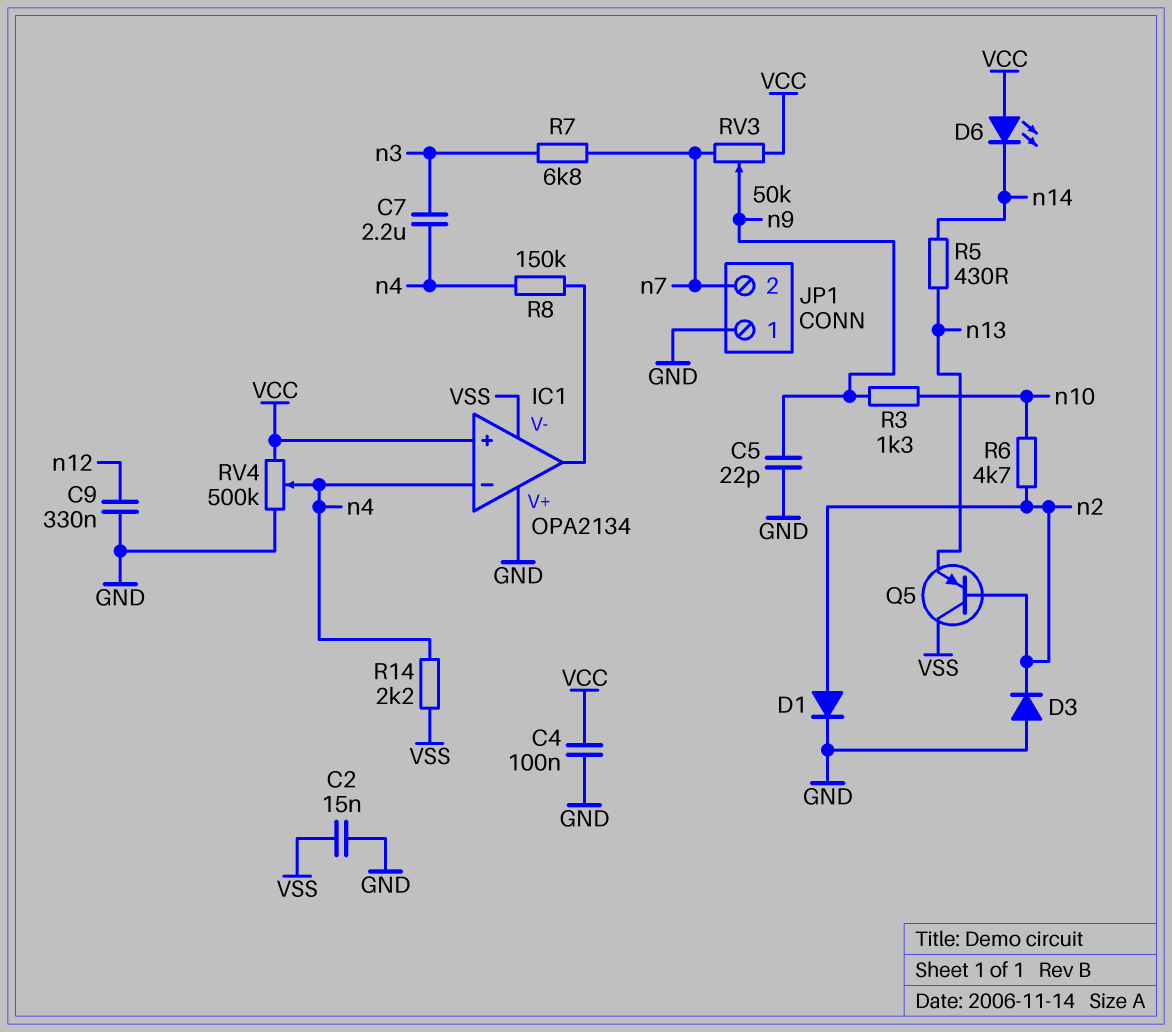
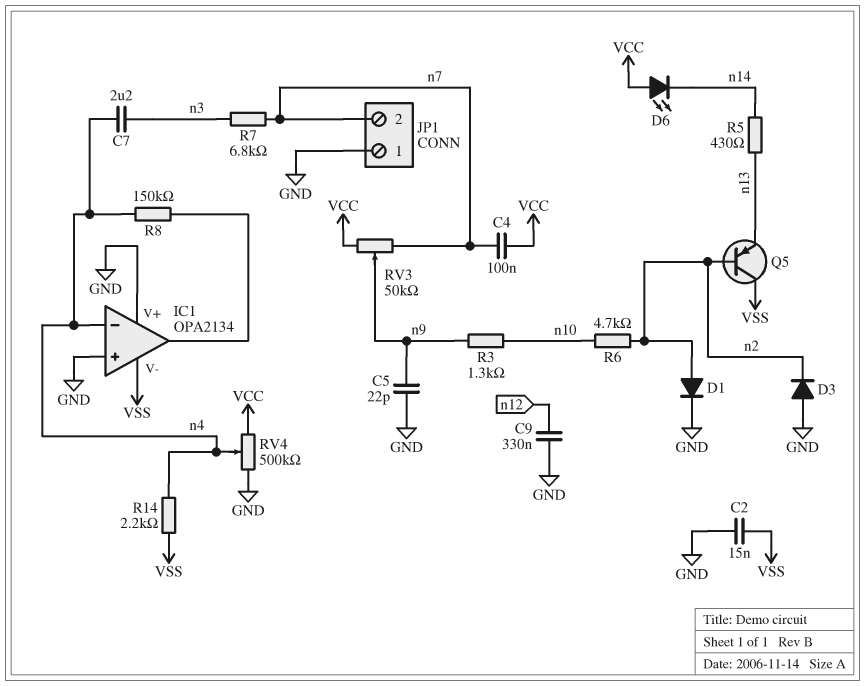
C4: 100nF (GND, VCC) -> 100nF (VCC, n7)
IC1 pin in+: VCC -> GND

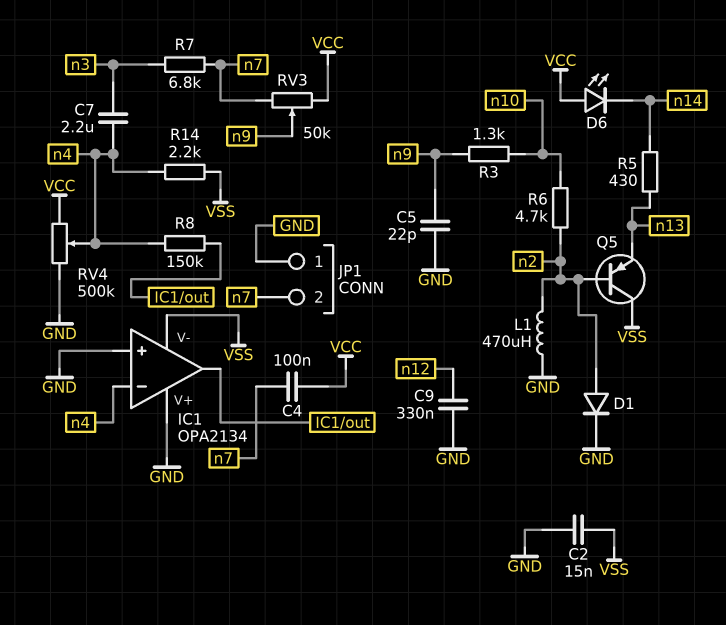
D3: diode (A GND, K n2) -> none
L1: none -> 470uH (GND, n2)

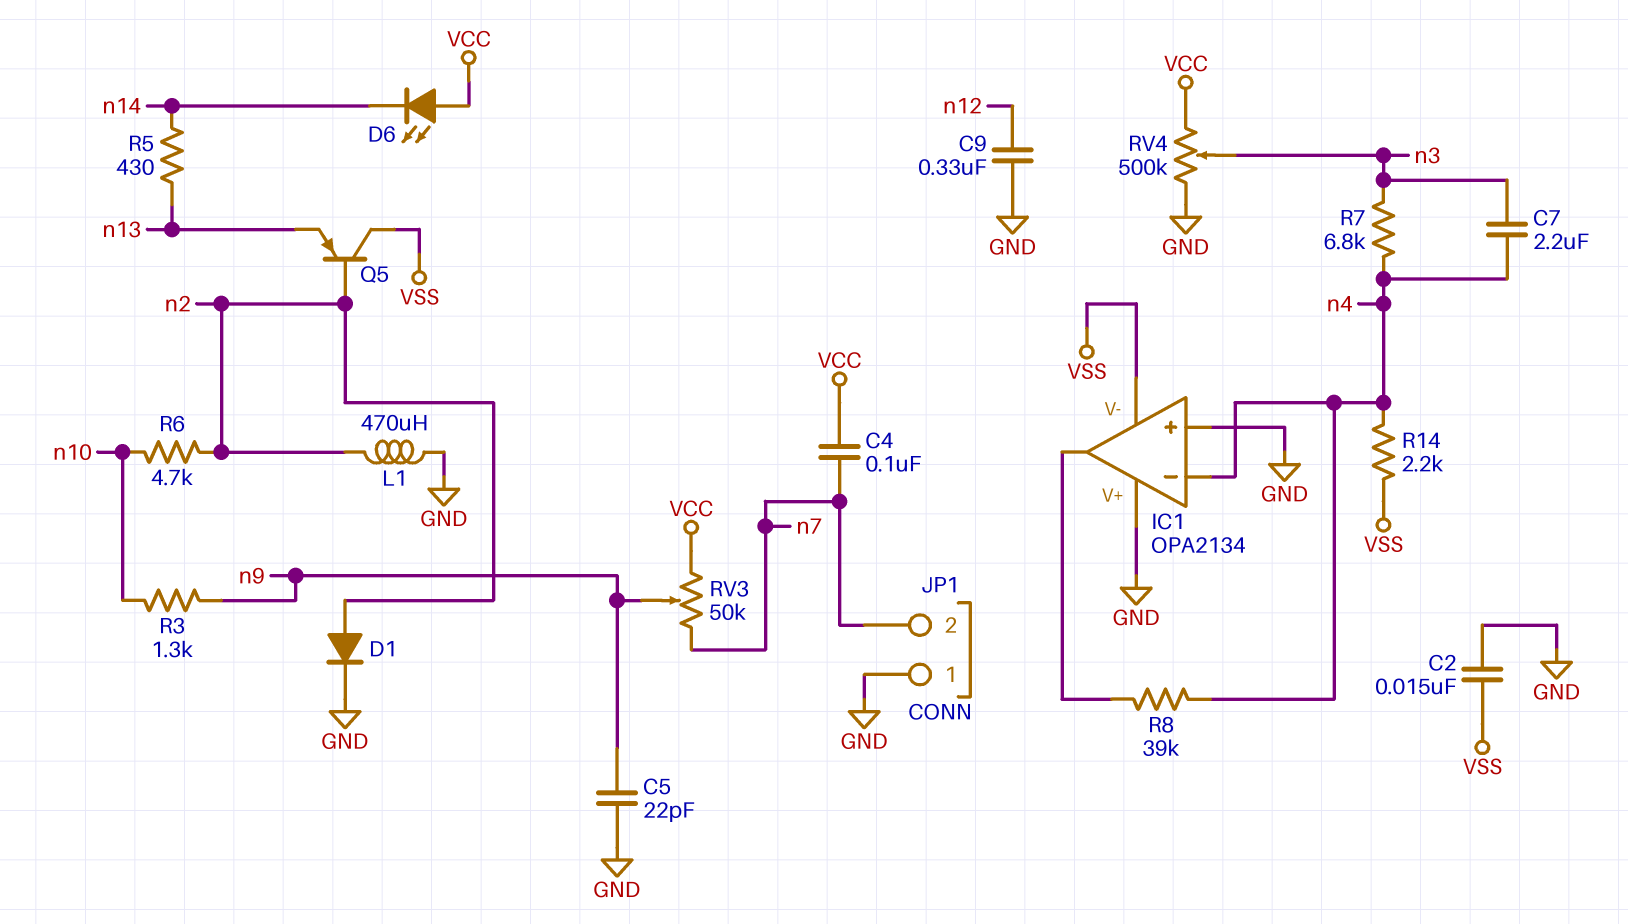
R7: 6.8k (n3, n7) -> 6.8k (n3, n4)
R8: 150k (IC1/out, n4) -> 39k (IC1/out, n4)
RV4: 500k (GND, VCC, wiper n4) -> 500k (GND, VCC, wiper n3)

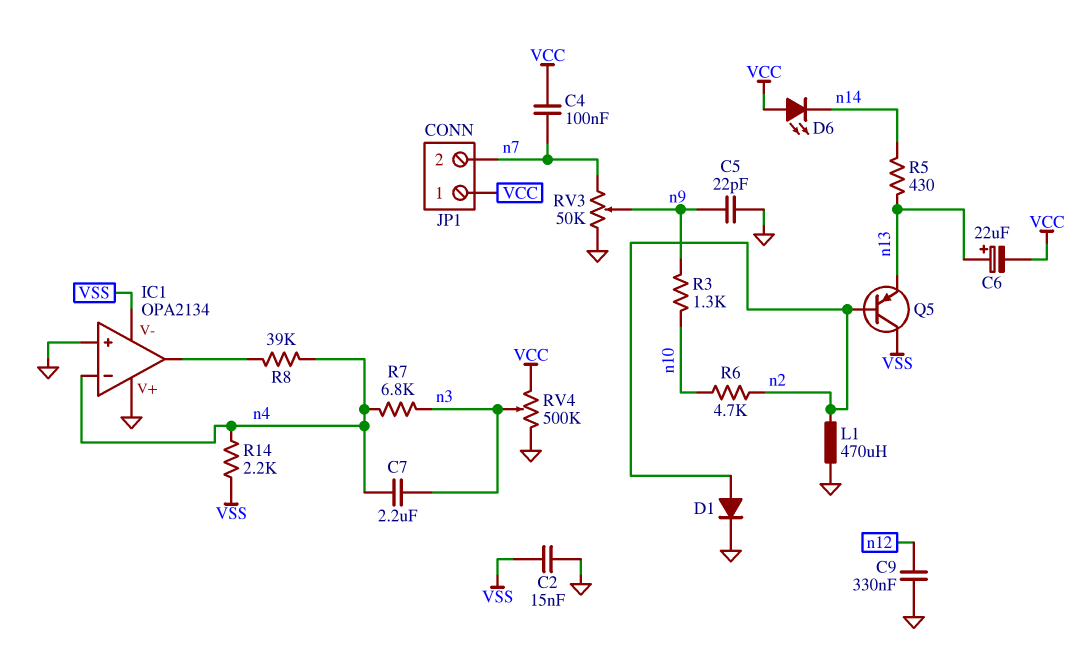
C6: none -> 22uF (plus n13, minus VCC)
JP1 pin 1: GND -> VCC
RV3: 50k (VCC, n7, wiper n9) -> 50k (GND, n7, wiper n9)

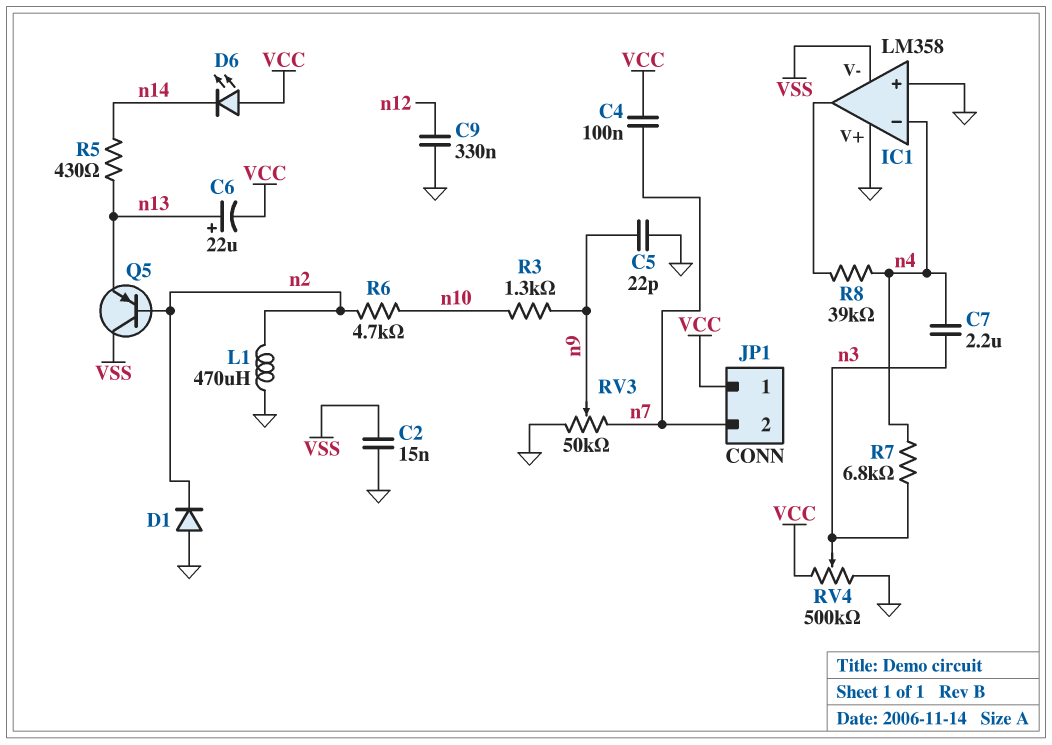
D1: diode (A n2, K GND) -> diode (A GND, K n2)
IC1: OPA2134 -> LM358
R14: 2.2k (VSS, n4) -> none

